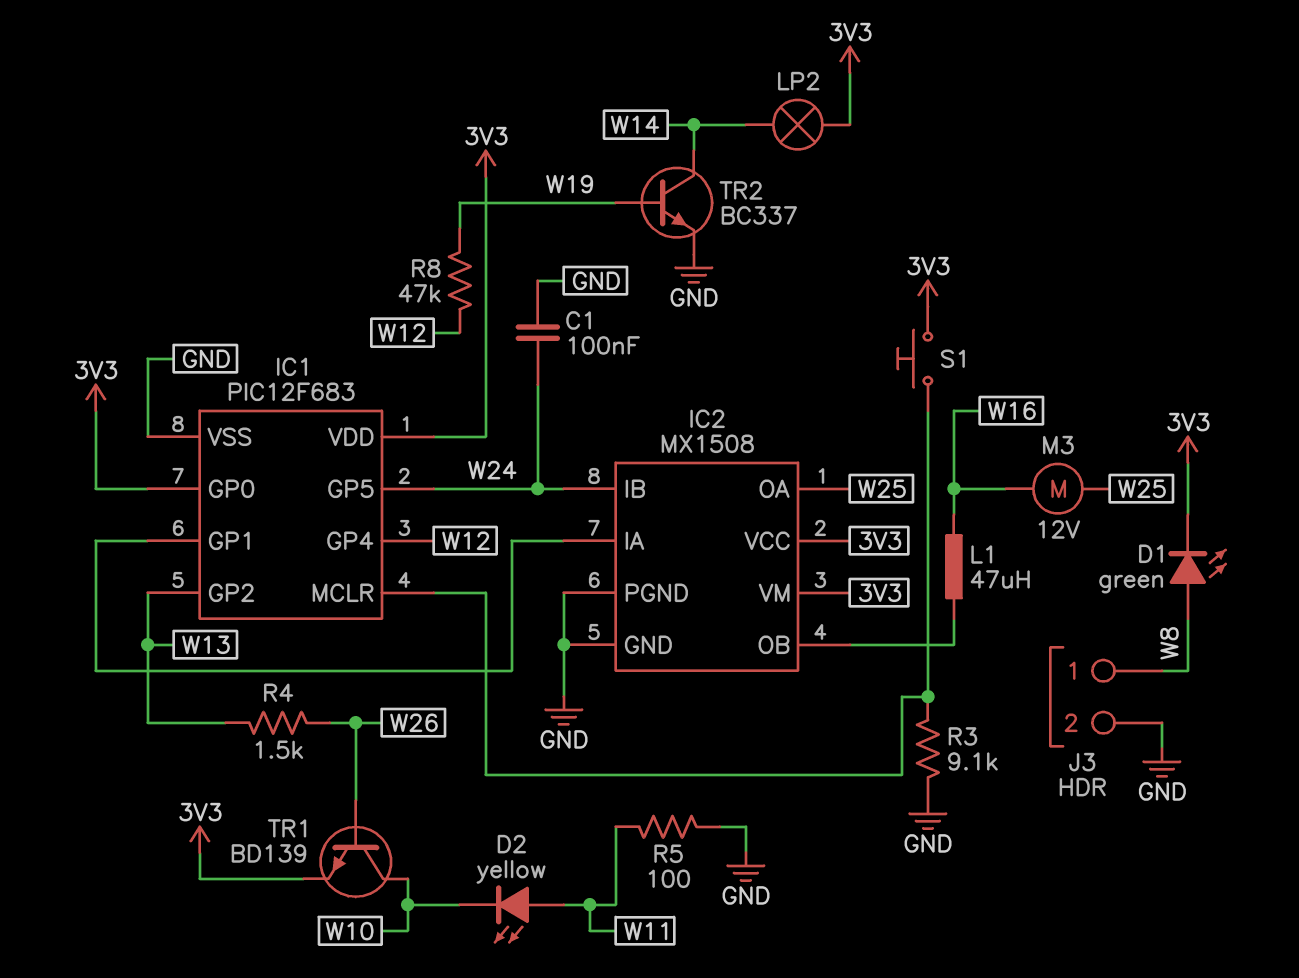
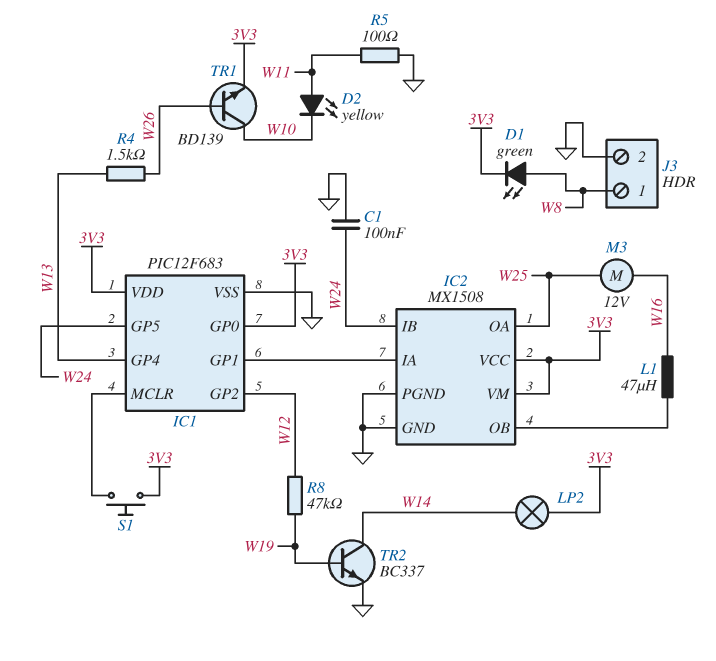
IC1 pin GP2: W13 -> W12
IC1 pin GP4: W12 -> W13
R3: 9.1k (GND, IC1/MCLR) -> none

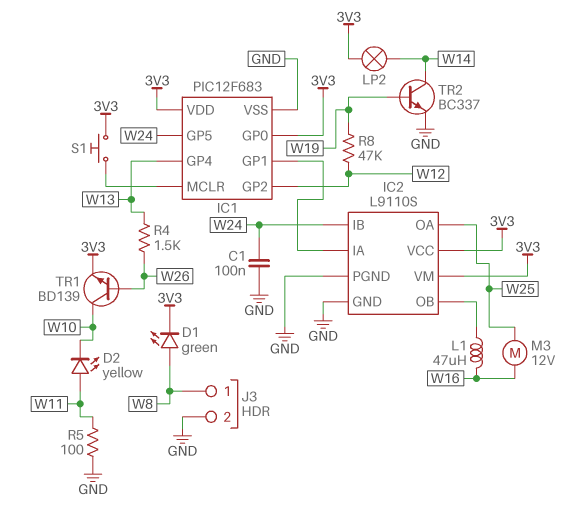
IC2: MX1508 -> L9110S

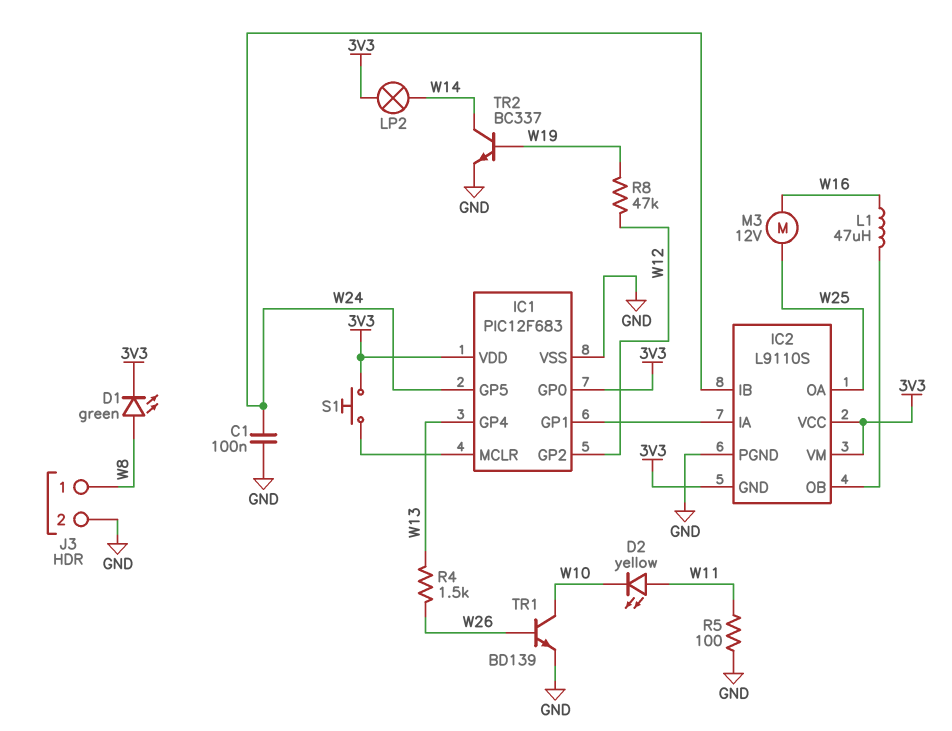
IC2 pin GND: GND -> 3V3
TR1: NPN BD139 (B W26, C W10, E 3V3) -> NPN BD139 (B W26, C W10, E GND)

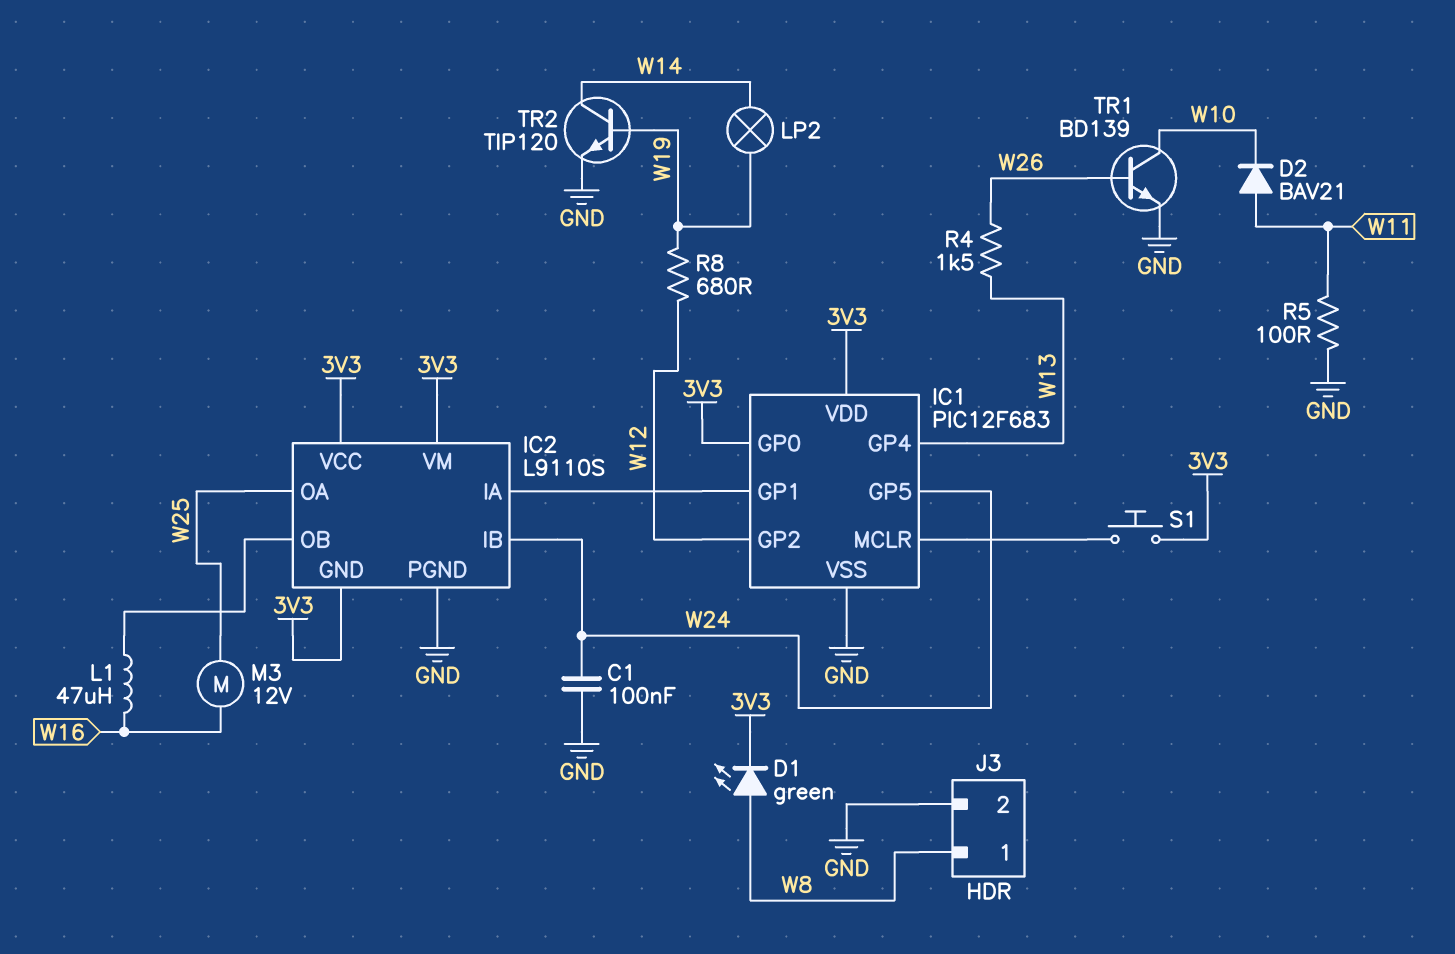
D2: LED yellow (A W11, K W10) -> diode BAV21 (A W11, K W10)
LP2: lamp (3V3, W14) -> lamp (W14, W19)
R8: 47k (W12, W19) -> 680 (W12, W19)
TR2: NPN BC337 (B W19, C W14, E GND) -> NPN TIP120 (B W19, C W14, E GND)

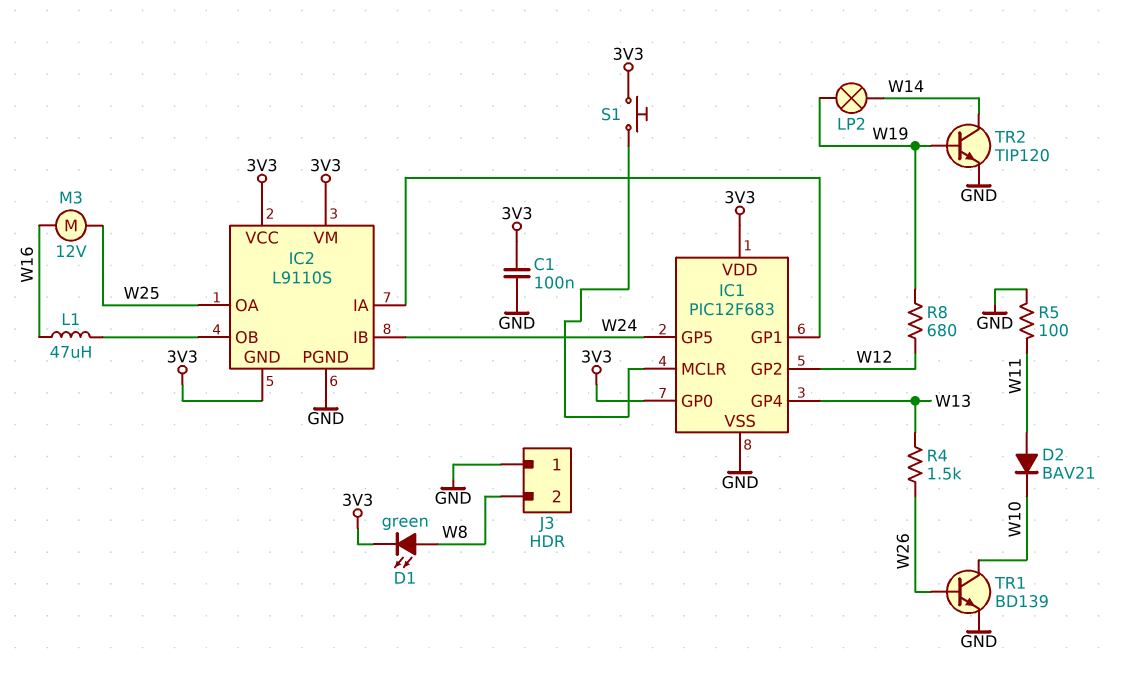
C1: 100nF (GND, W24) -> 100nF (3V3, GND)
J3 pin 1: W8 -> GND
J3 pin 2: GND -> W8

